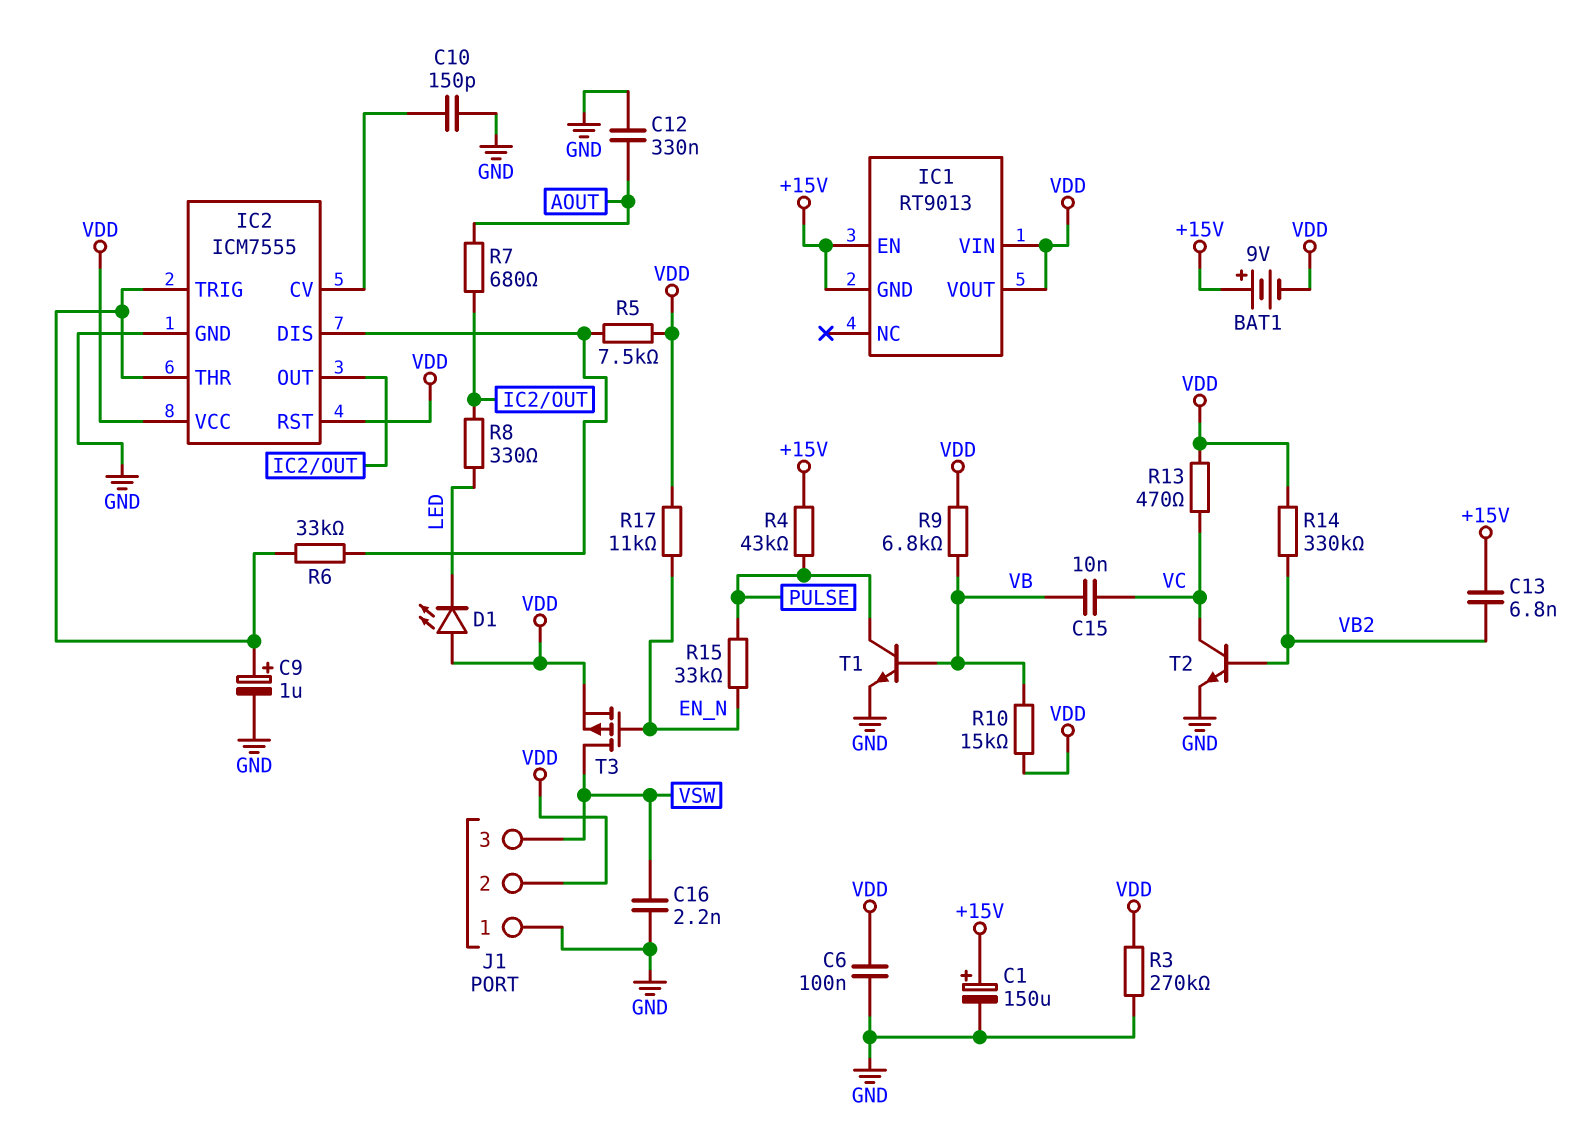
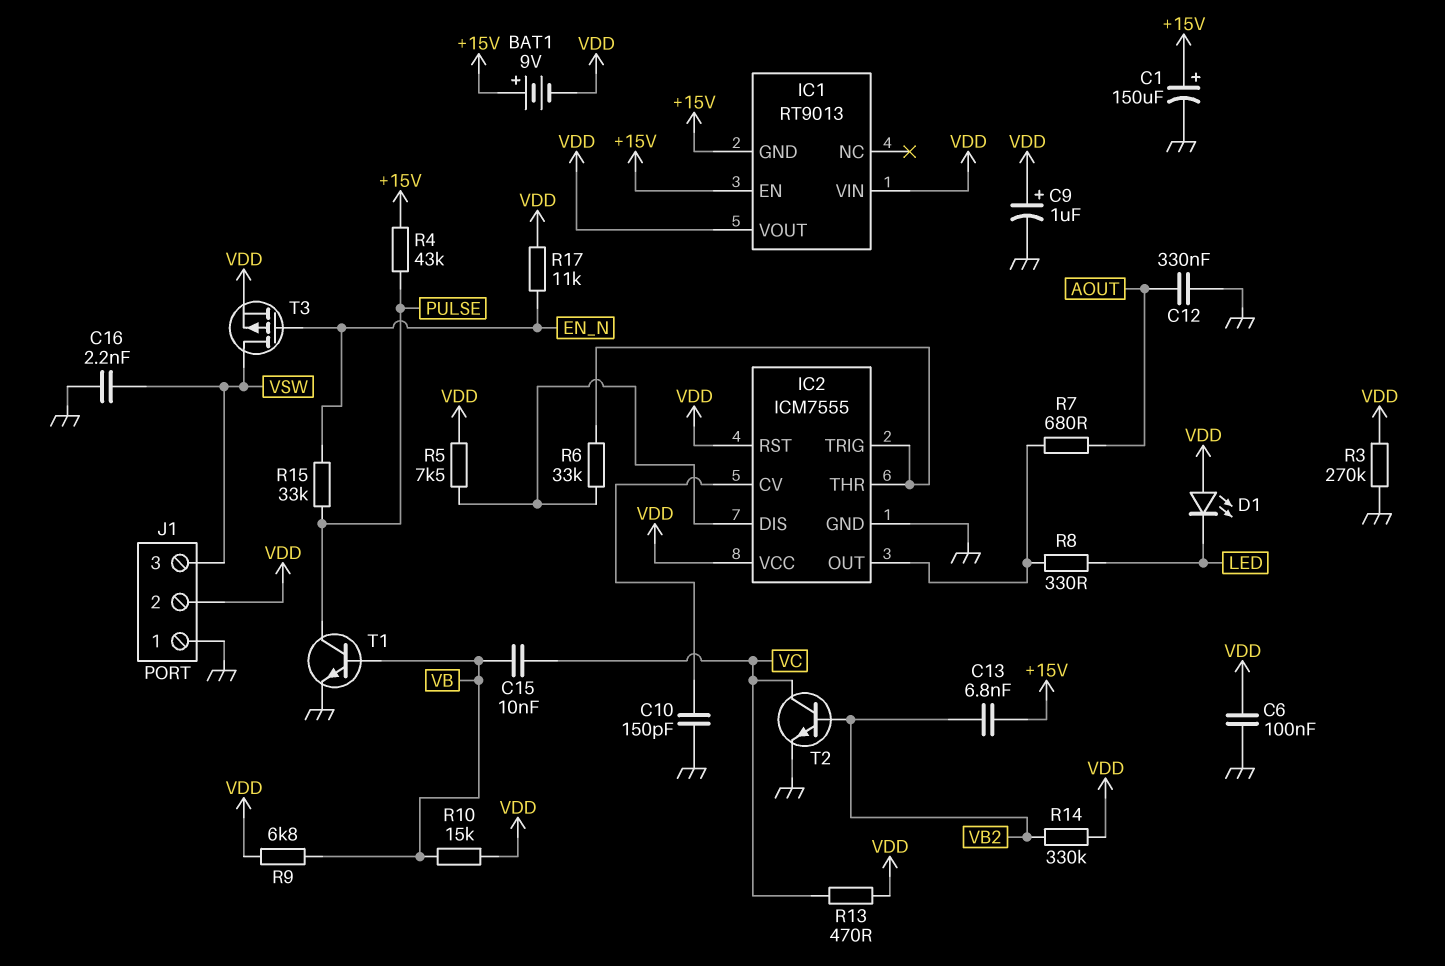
C9: 1uF (plus IC2/THR, minus GND) -> 1uF (plus VDD, minus GND)

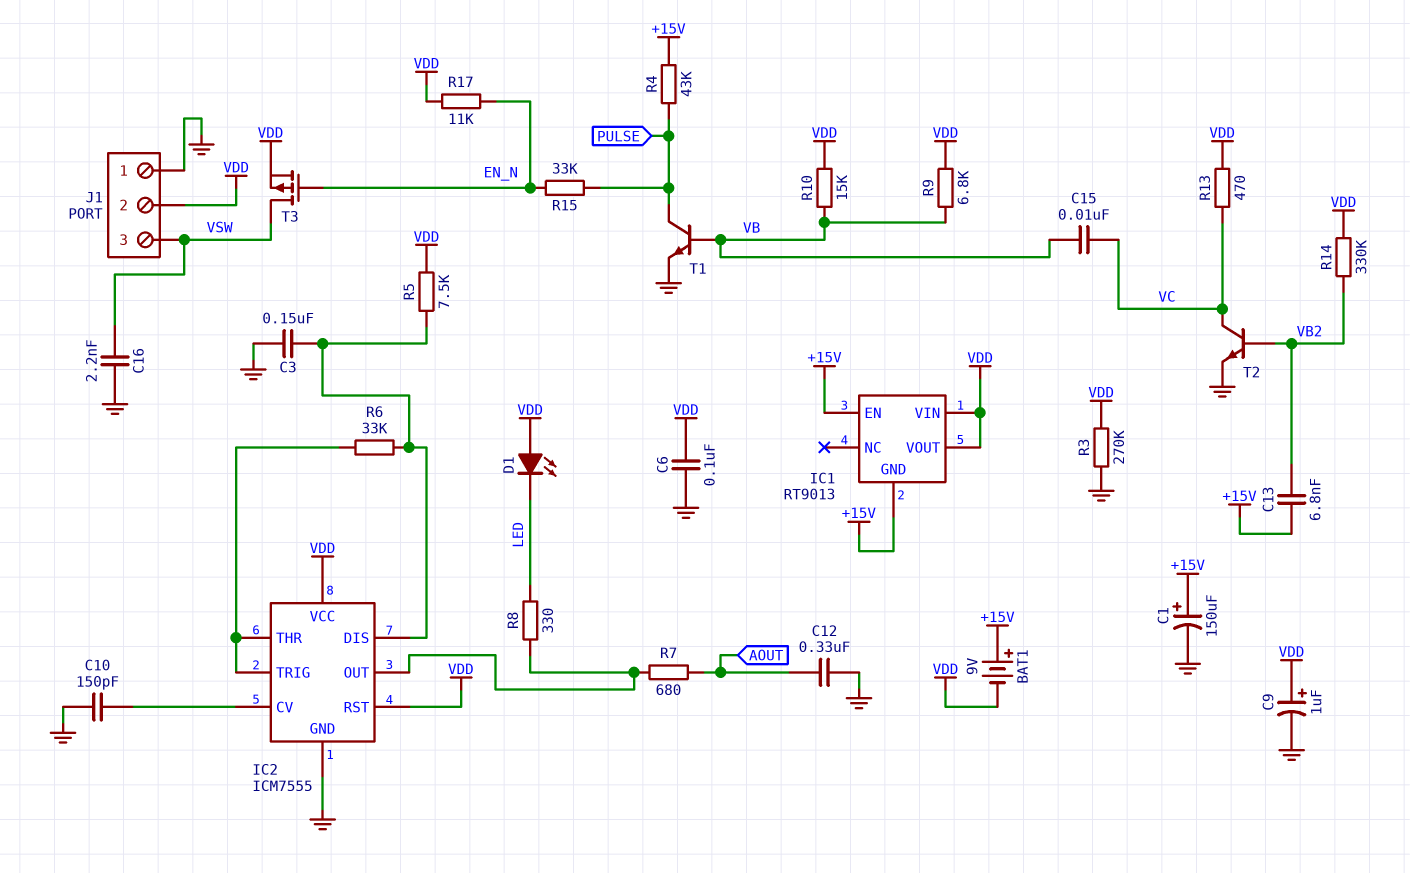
C3: none -> 150nF (GND, IC2/DIS)

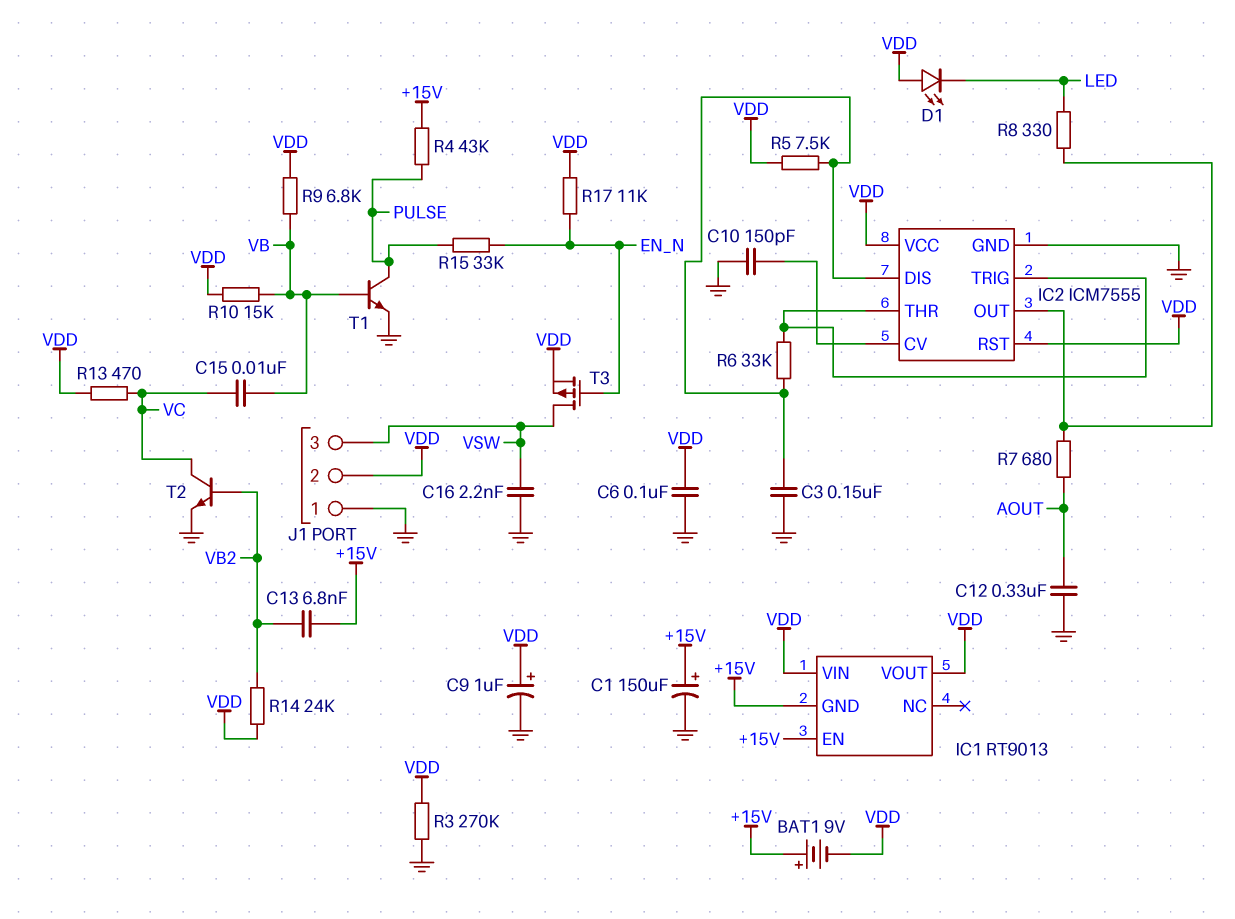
R14: 330k (VB2, VDD) -> 24k (VB2, VDD)

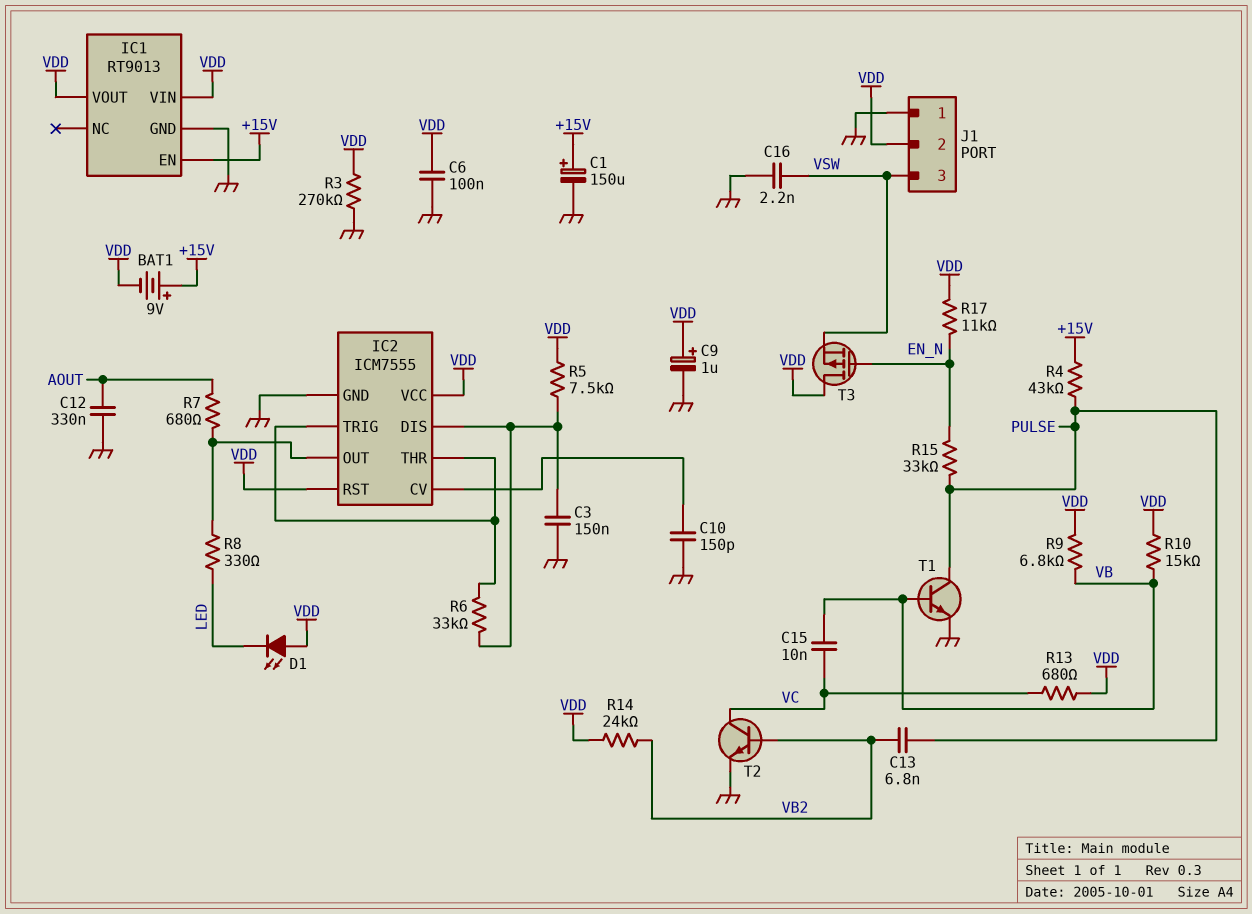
C13: 6.8nF (+15V, VB2) -> 6.8nF (PULSE, VB2)
IC1 pin GND: +15V -> GND
R13: 470 (VC, VDD) -> 680 (VC, VDD)
T3: PMOS (G EN_N, D VSW, S VDD) -> PMOS (G EN_N, D VDD, S VSW)

